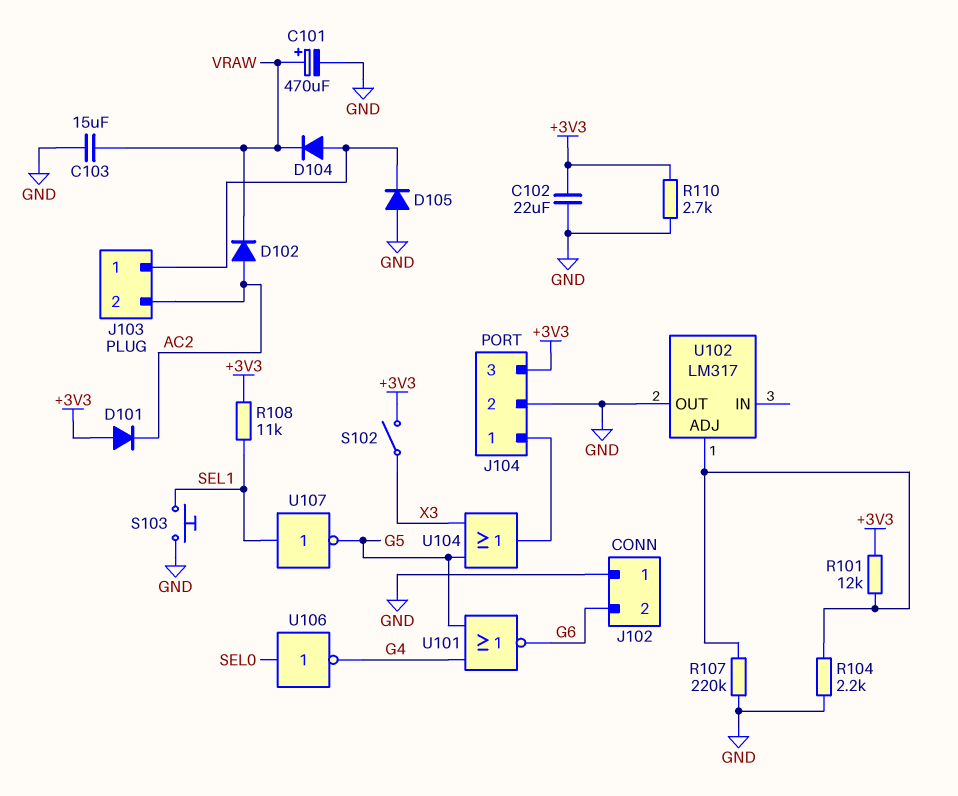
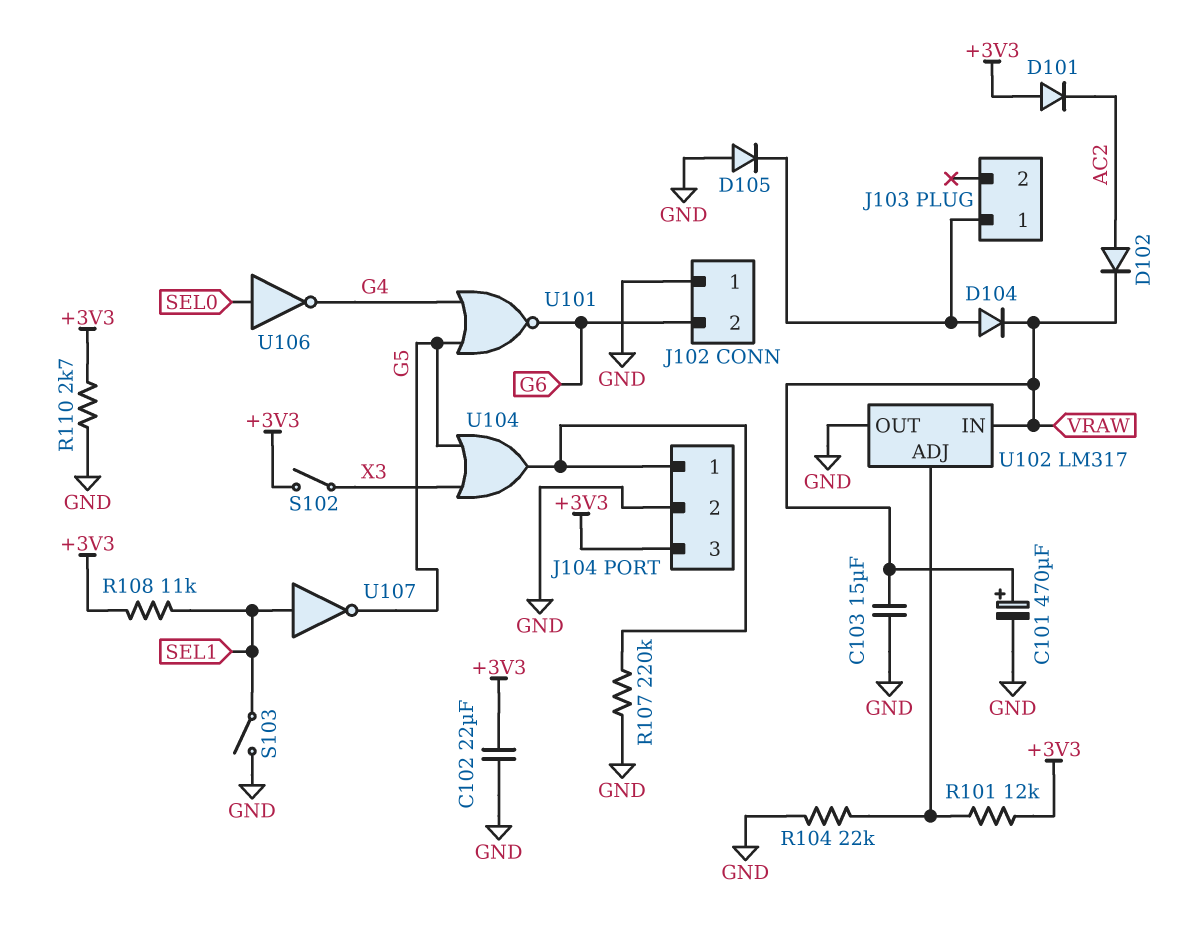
J103 pin 2: AC2 -> none
R104: 2.2k (GND, U102/ADJ) -> 22k (GND, U102/ADJ)
R107: 220k (GND, U102/ADJ) -> 220k (GND, J104/1)
S103: button (GND, SEL1) -> switch (GND, SEL1)
U102 pin IN: none -> VRAW

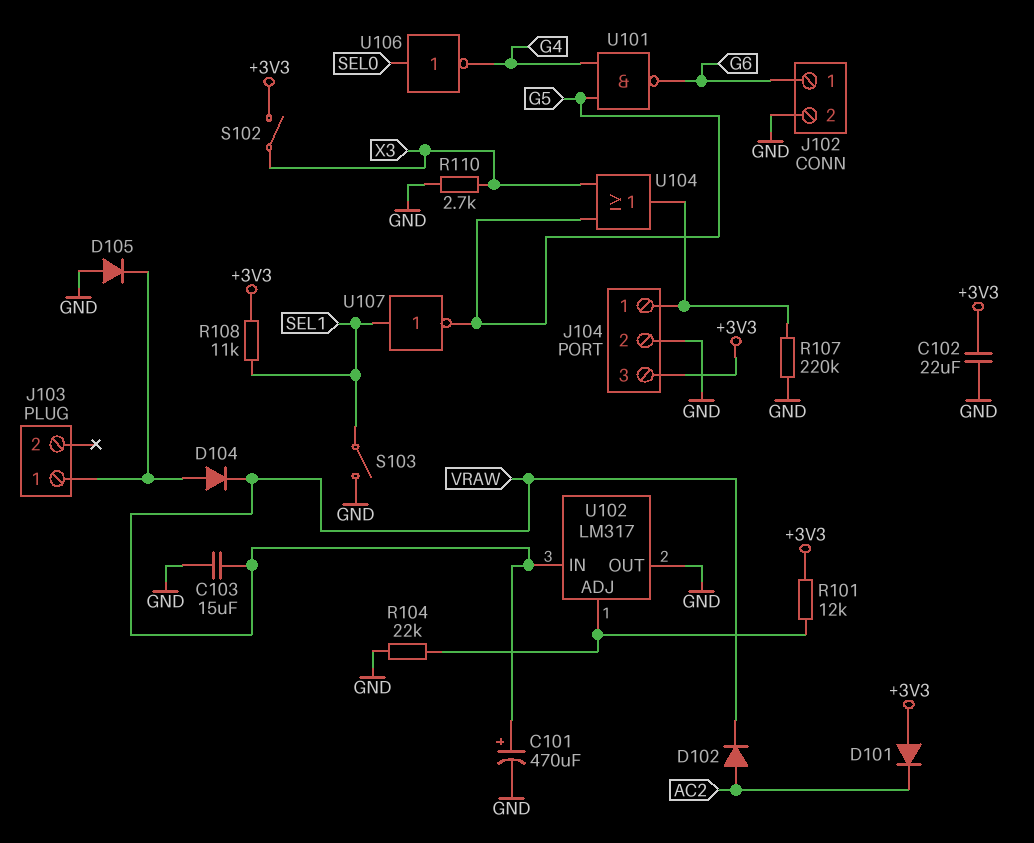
J102 pin 1: GND -> G6
J102 pin 2: G6 -> GND
R110: 2.7k (+3V3, GND) -> 2.7k (GND, X3)
U101: NOR (in G4, in G5, out G6) -> NAND (in G4, in G5, out G6)

